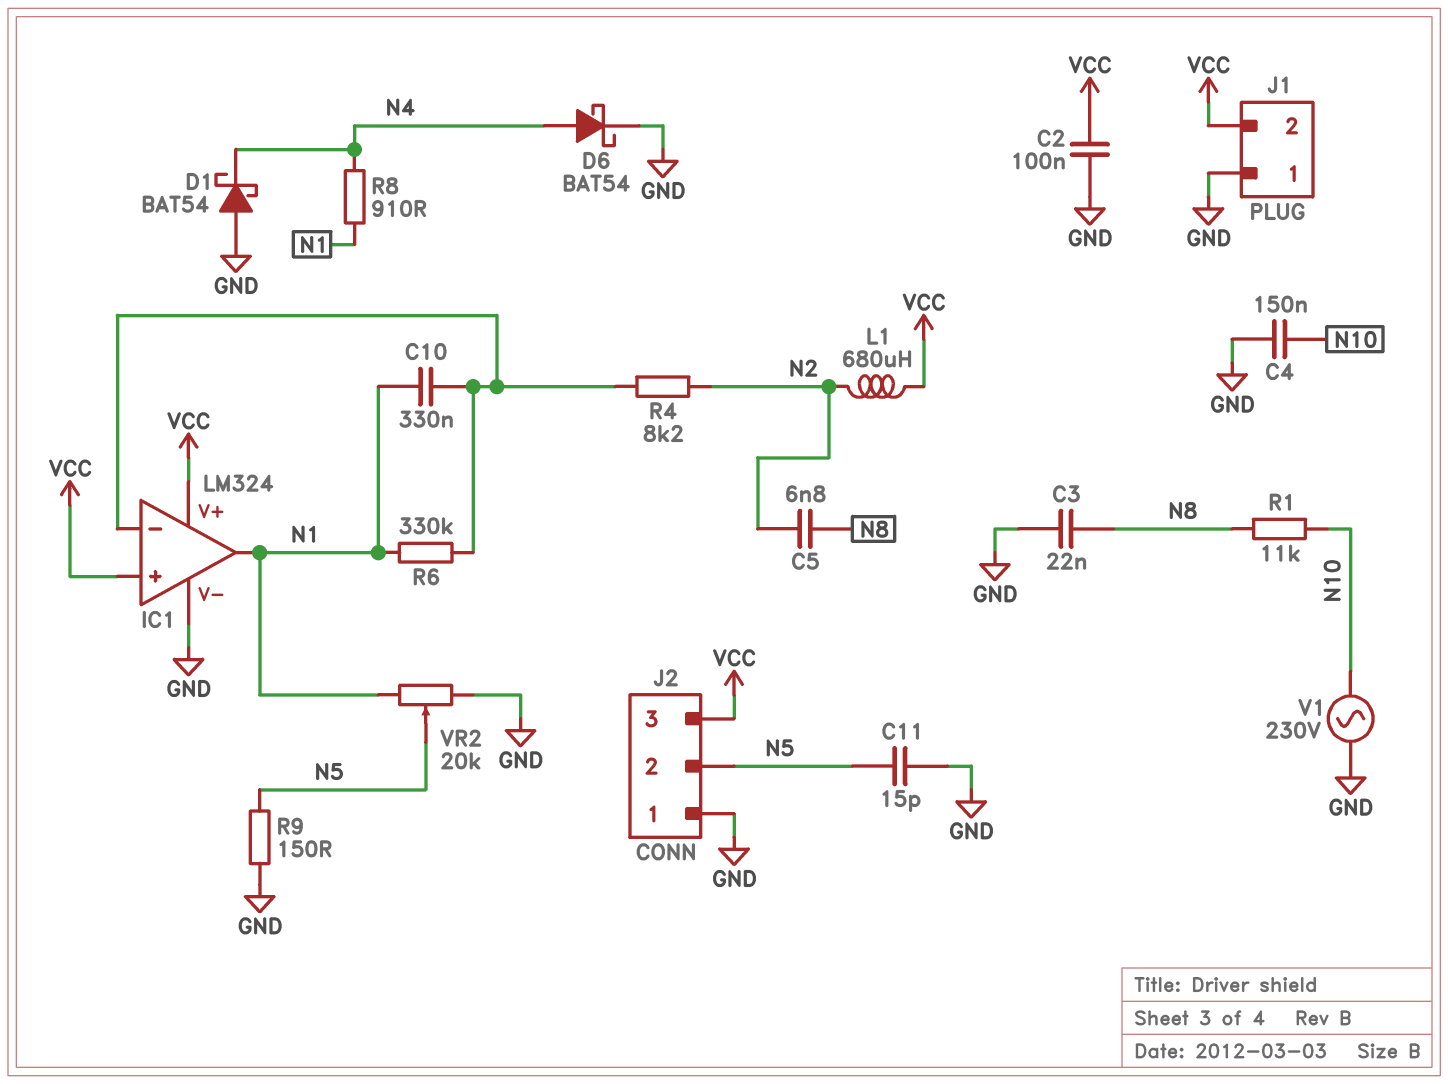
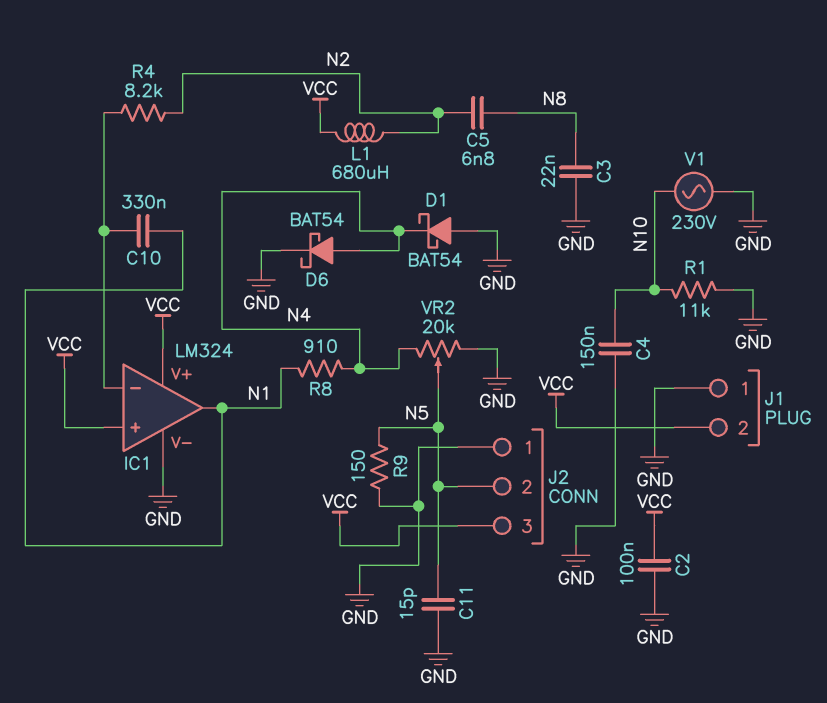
R1: 11k (N8, N10) -> 11k (GND, N10)
R6: 330k (IC1/in-, N1) -> none
VR2: 20k (GND, N1, wiper N5) -> 20k (GND, N4, wiper N5)

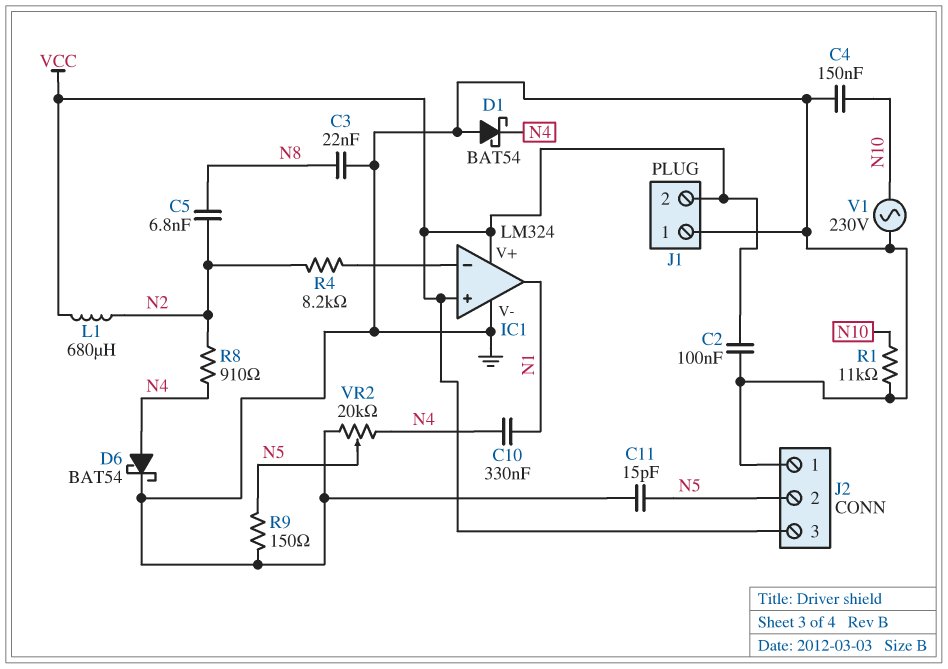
C10: 330nF (IC1/in-, N1) -> 330nF (N1, N4)
R8: 910 (N1, N4) -> 910 (N2, N4)

